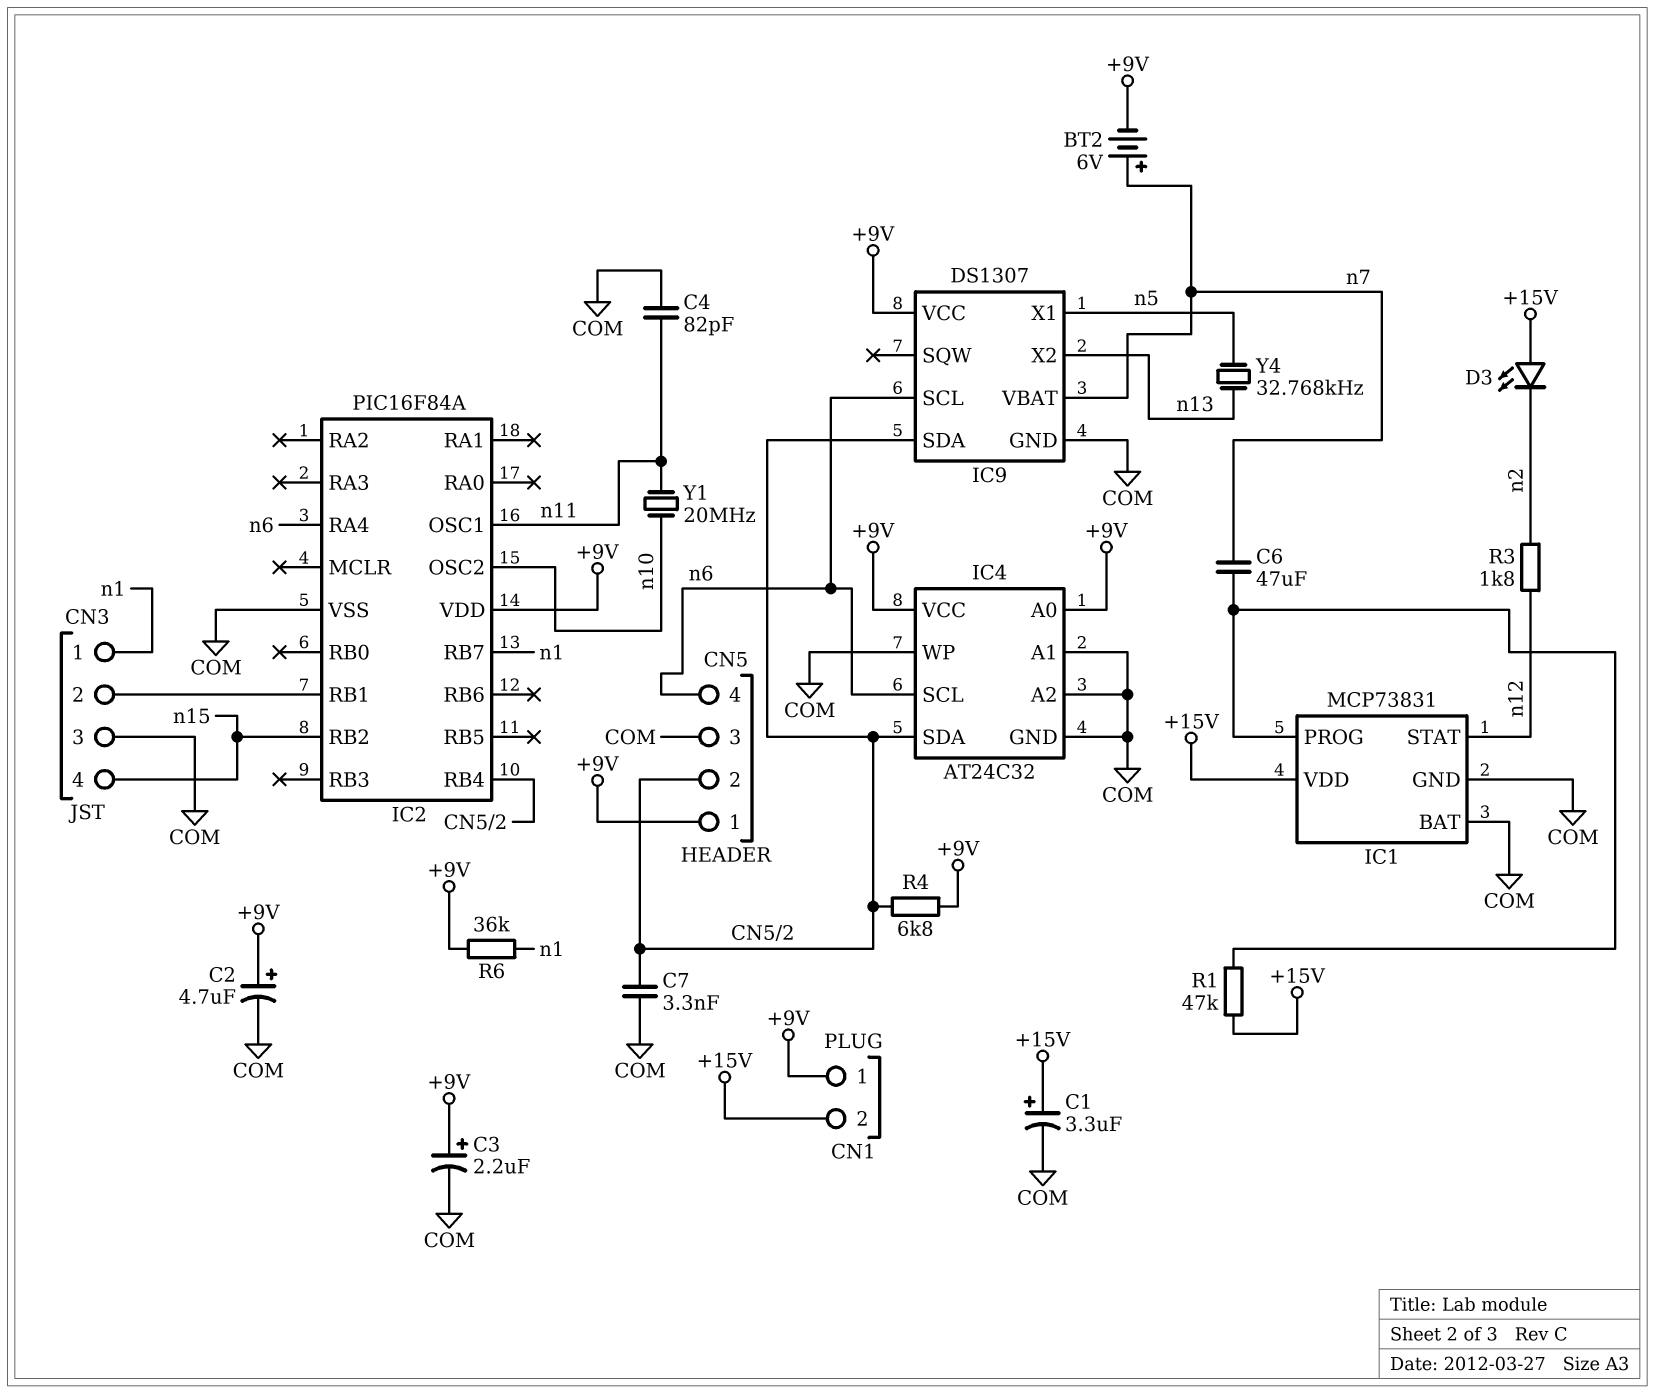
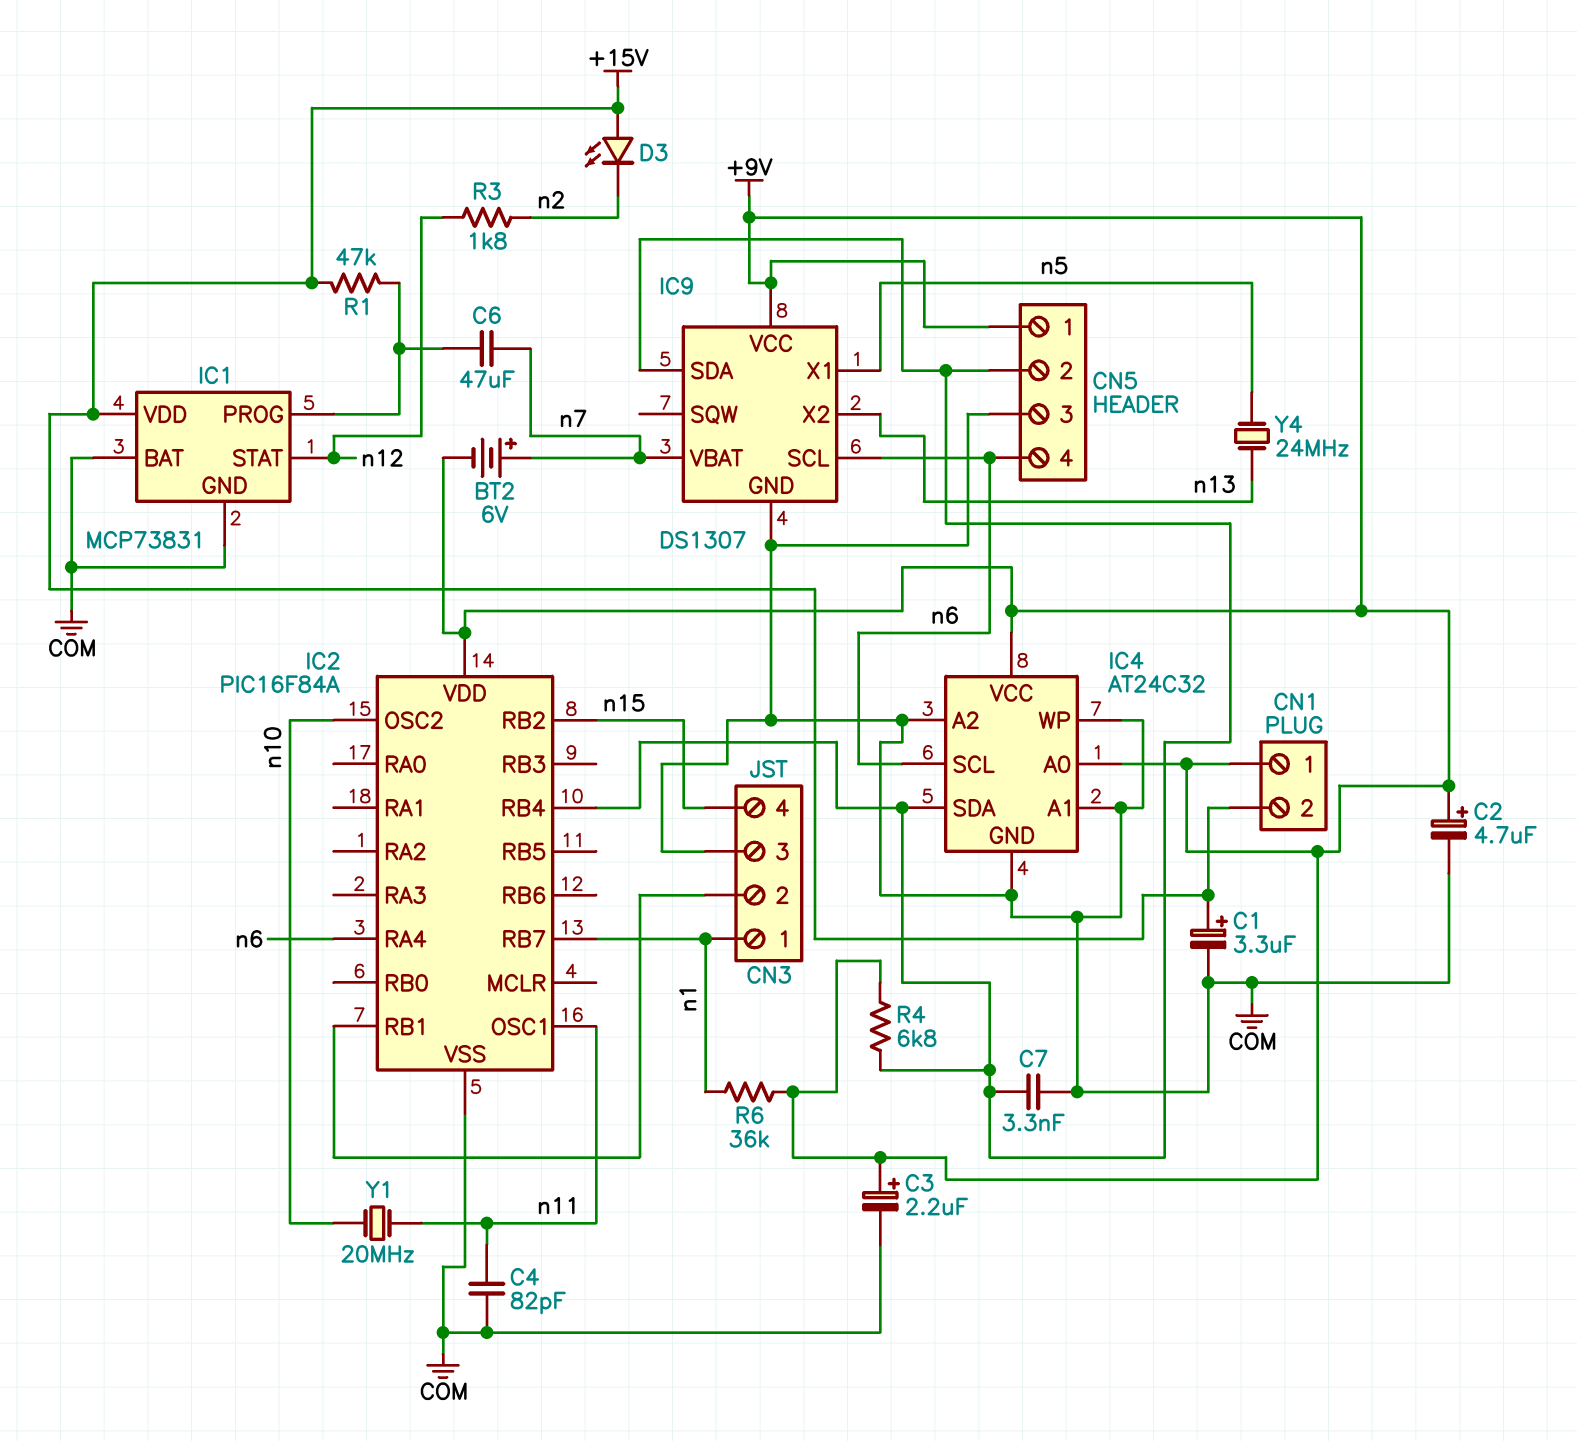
Y4: 32.768kHz (n5, n13) -> 24MHz (n5, n13)

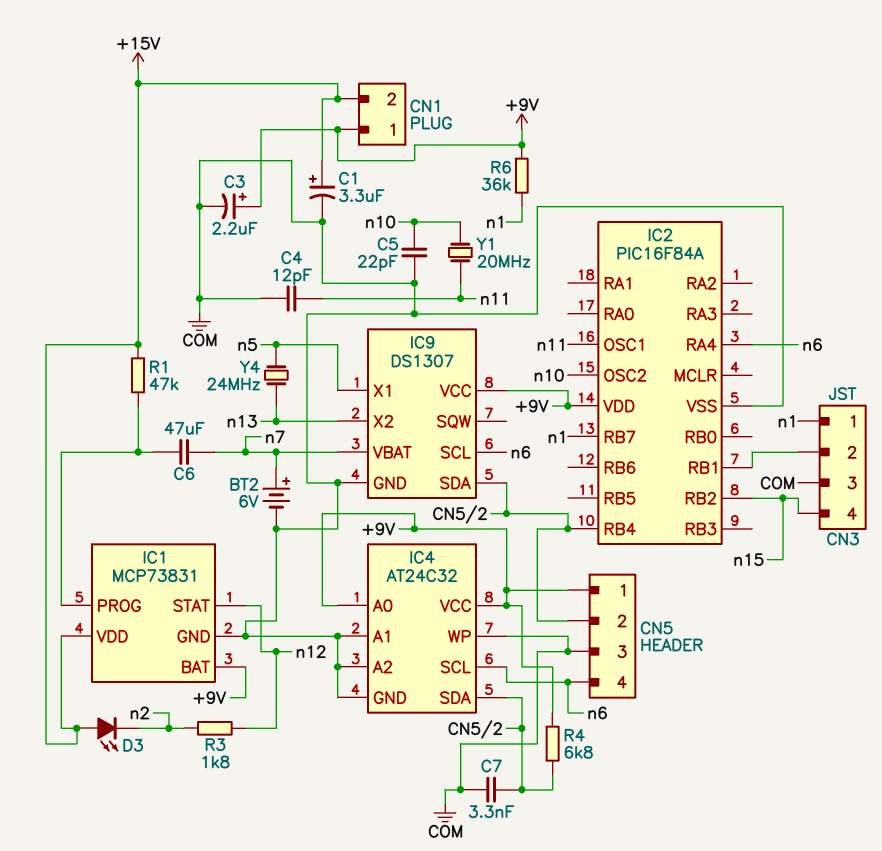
BT2: 6V (plus n7, minus +9V) -> 6V (plus n7, minus COM)
C2: 4.7uF (plus +9V, minus COM) -> none
C4: 82pF (COM, n11) -> 12pF (COM, n11)
C5: none -> 22pF (COM, n10)
IC1 pin BAT: COM -> +9V

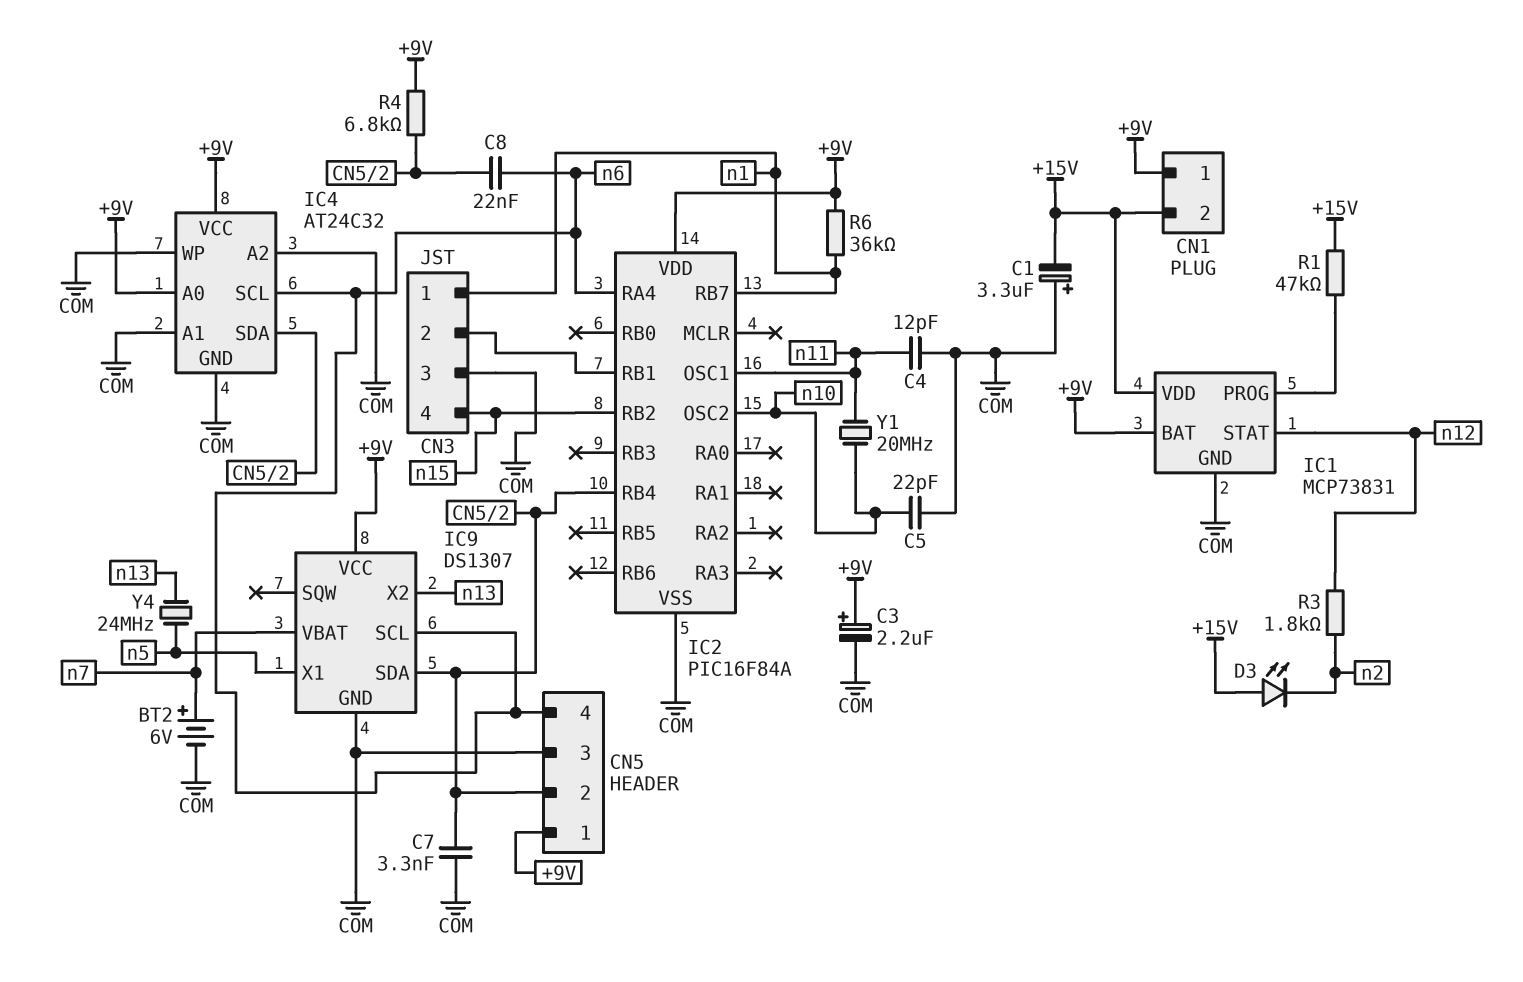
C1: 3.3uF (plus +15V, minus COM) -> 3.3uF (plus COM, minus +15V)
C6: 47uF (IC1/PROG, n7) -> none
C8: none -> 22nF (CN5/2, n6)

